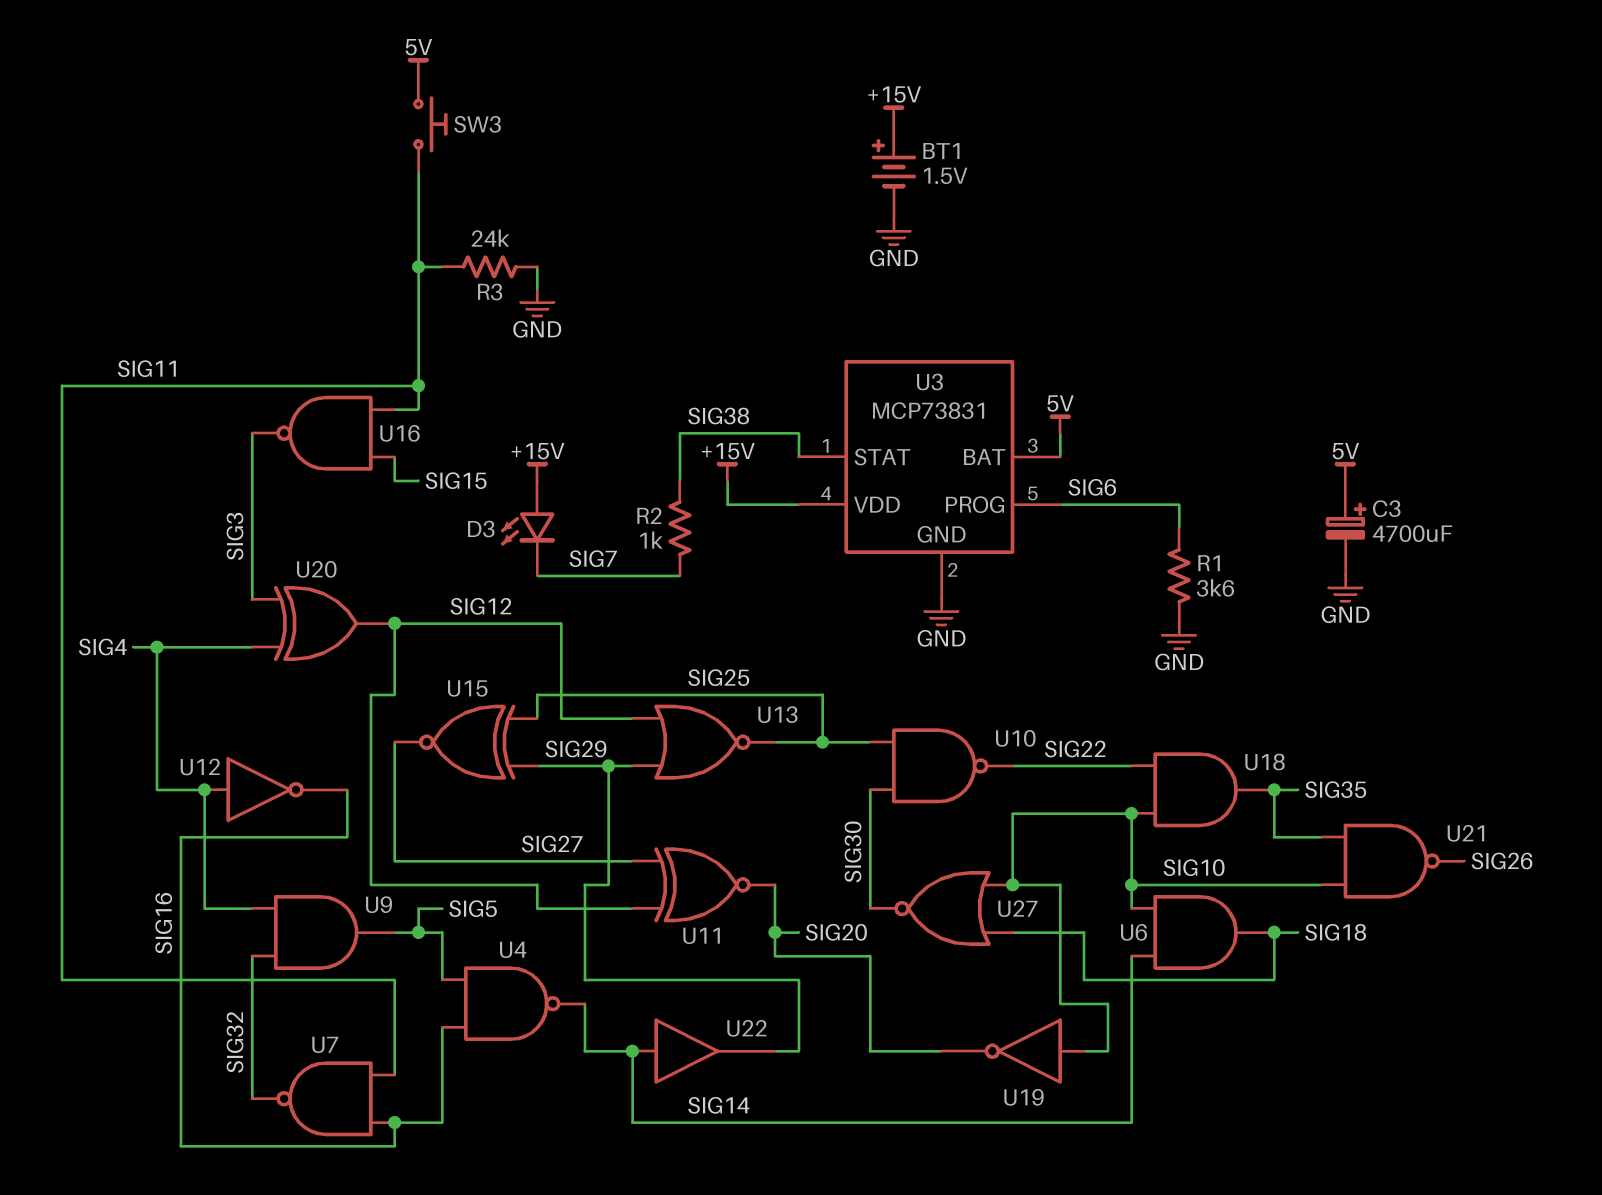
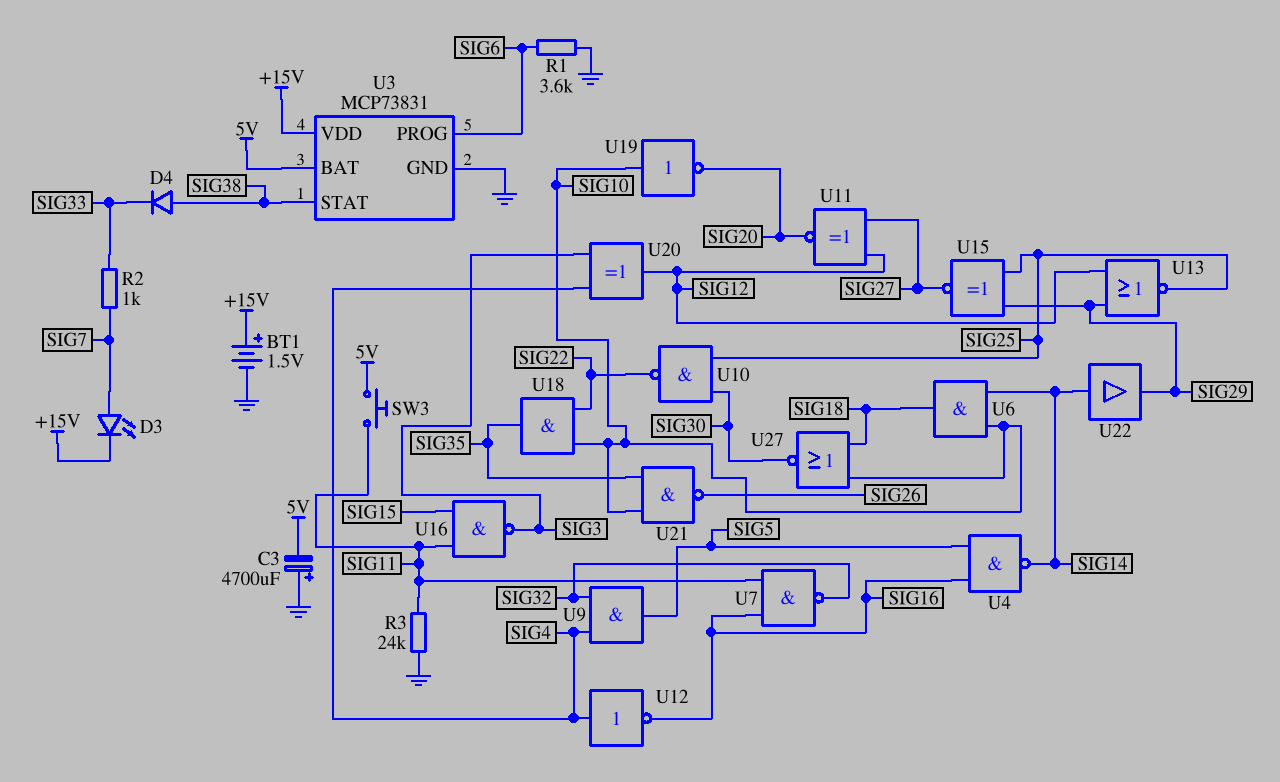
C3: 4700uF (plus 5V, minus GND) -> 4700uF (plus GND, minus 5V)
D3: LED (A +15V, K SIG7) -> LED (A SIG7, K +15V)
D4: none -> diode (A SIG38, K SIG33)
R2: 1k (SIG7, SIG38) -> 1k (SIG7, SIG33)

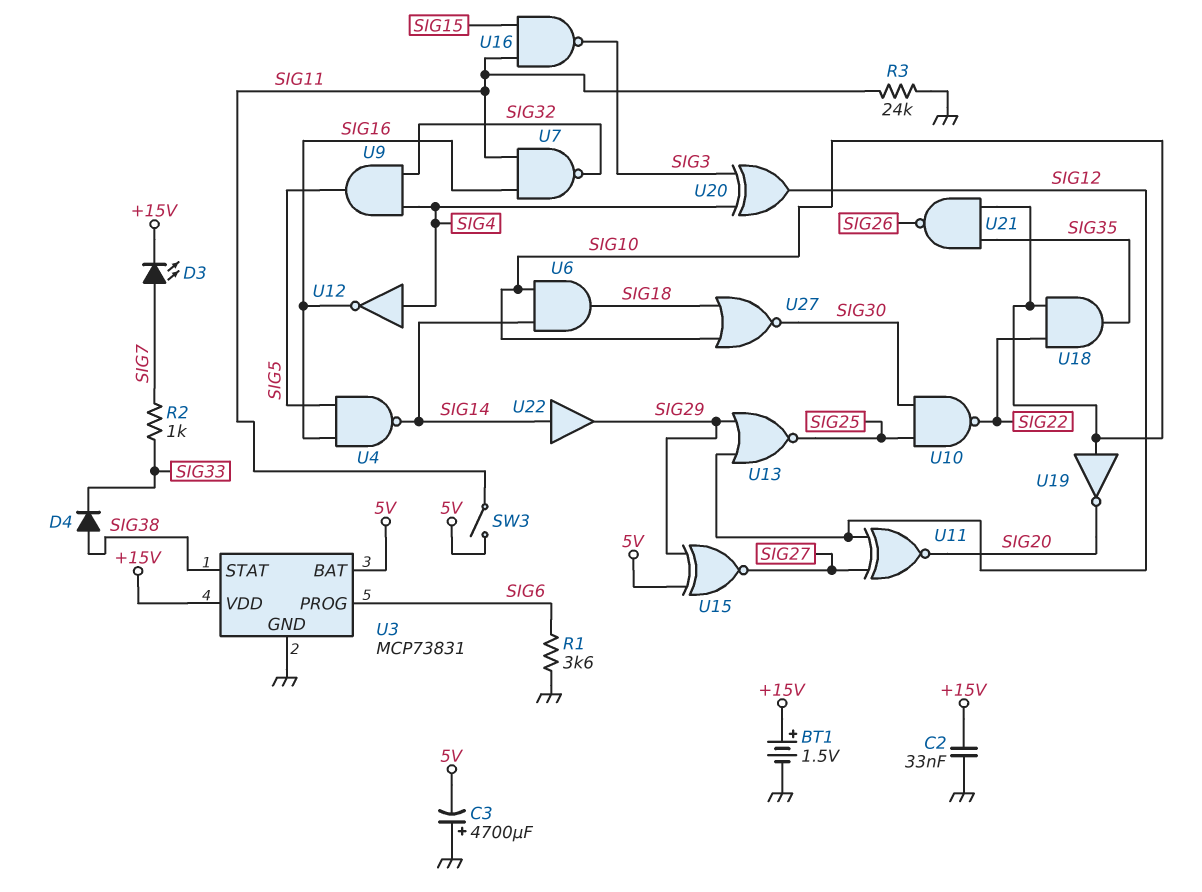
C2: none -> 33nF (+15V, GND)
SW3: button (5V, SIG11) -> switch (5V, SIG11)
U15: XNOR (in SIG25, in SIG29, out SIG27) -> XNOR (in 5V, in SIG29, out SIG27)

